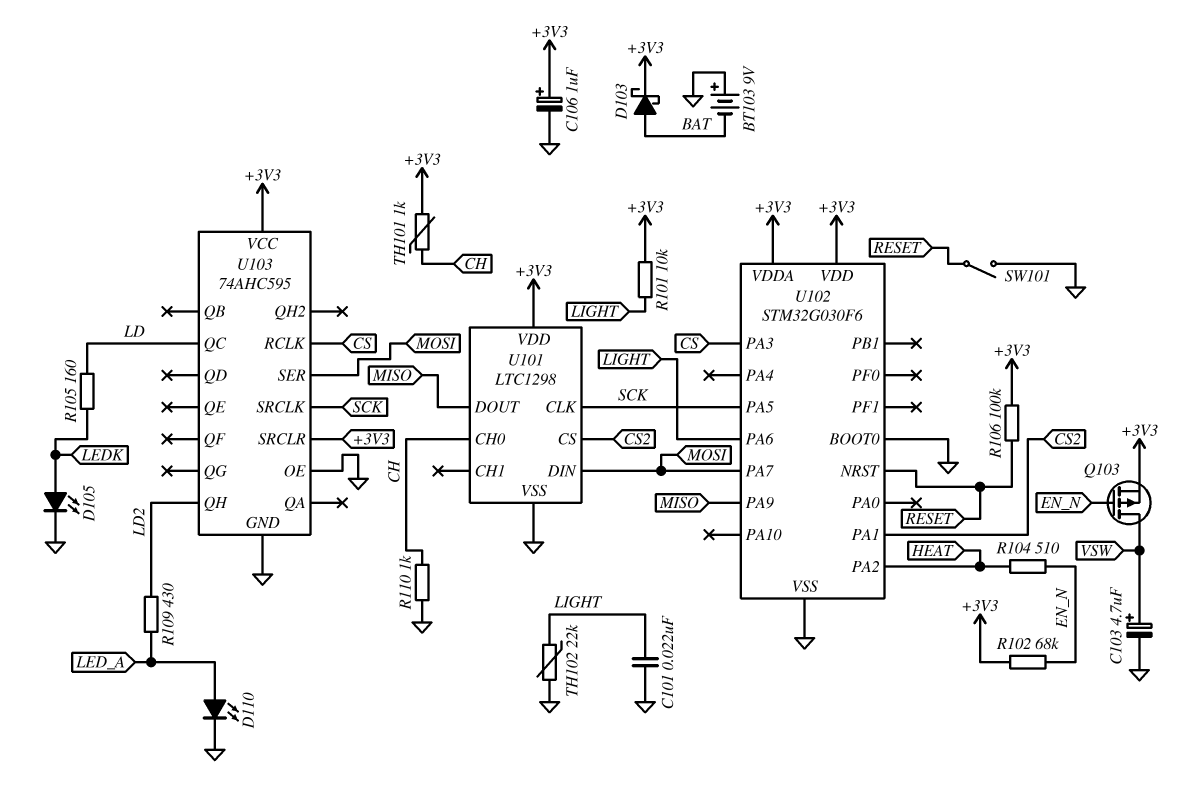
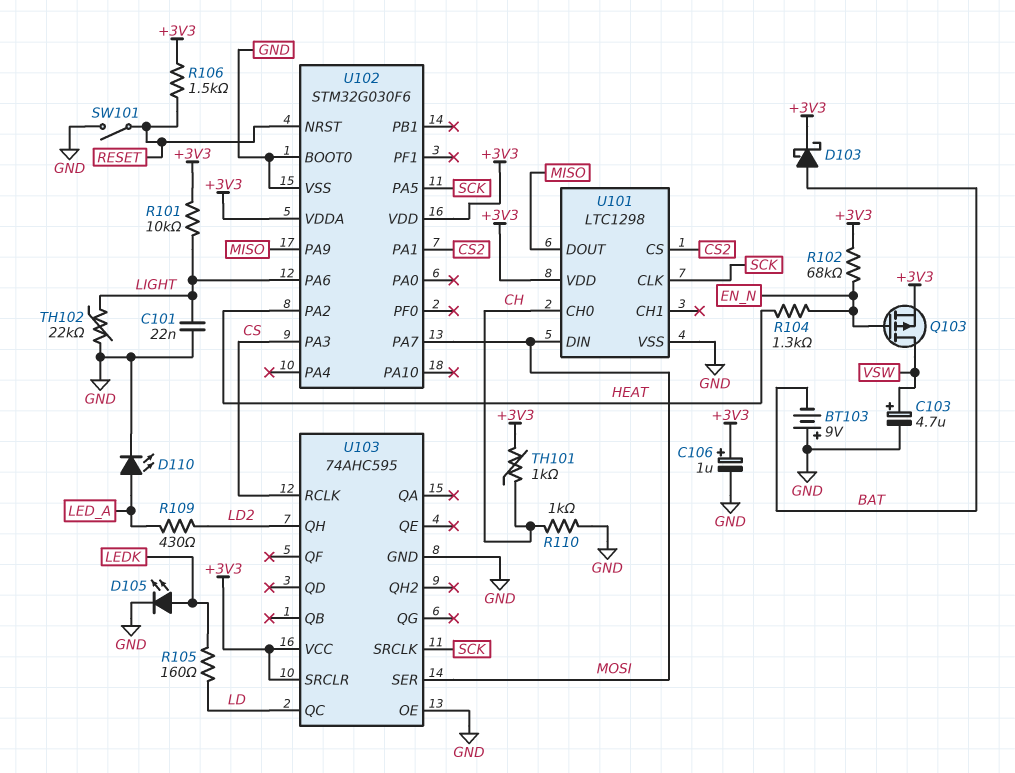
R104: 510 (EN_N, HEAT) -> 1.3k (EN_N, HEAT)
R106: 100k (+3V3, RESET) -> 1.5k (+3V3, RESET)

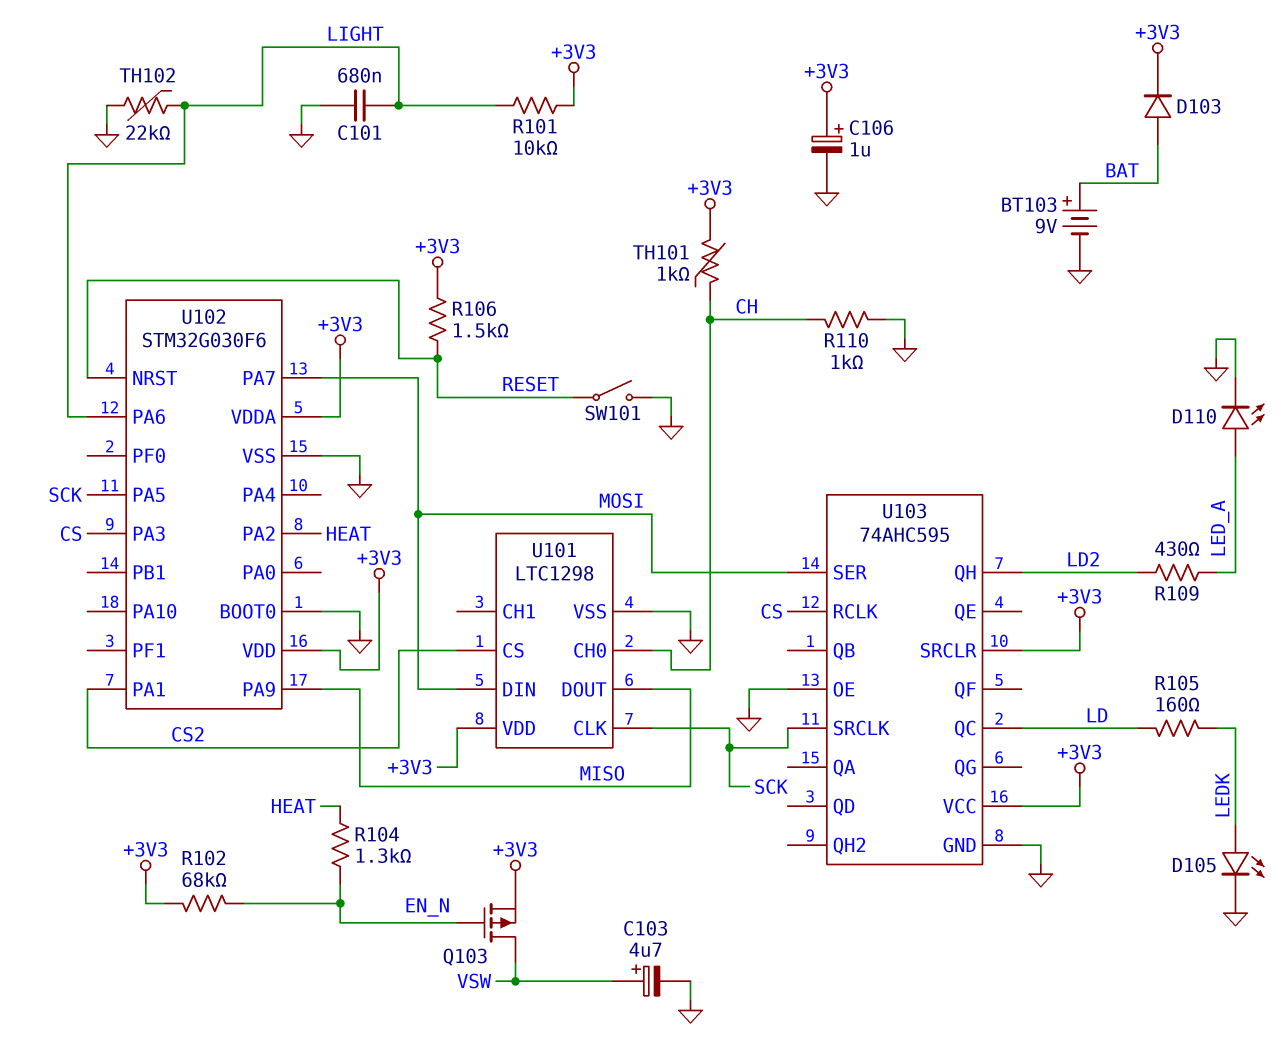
BT103: 9V (plus GND, minus BAT) -> 9V (plus BAT, minus GND)
C101: 22nF (GND, LIGHT) -> 680nF (GND, LIGHT)
D103: schottky (A BAT, K +3V3) -> diode (A BAT, K +3V3)

